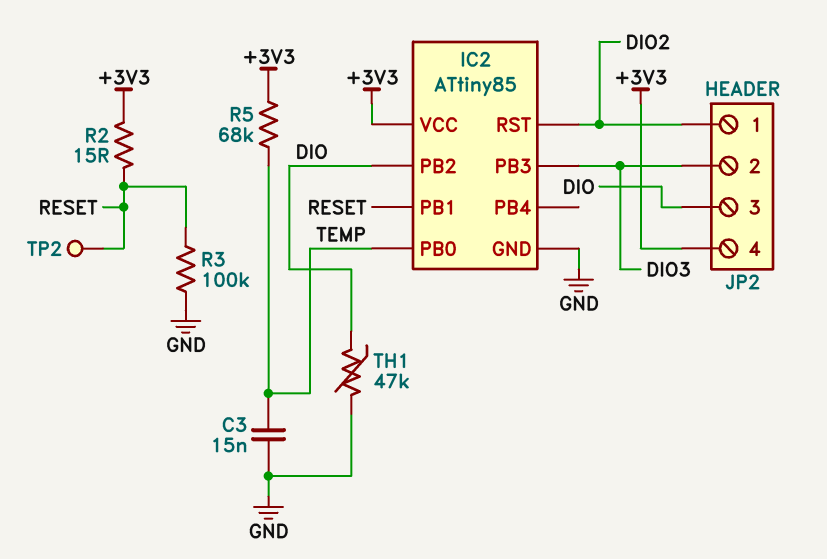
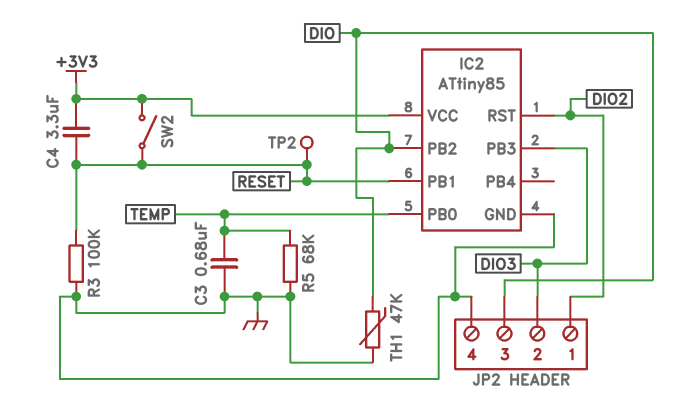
C3: 15nF (GND, TEMP) -> 680nF (GND, TEMP)
C4: none -> 3.3uF (+3V3, RESET)
JP2 pin 4: +3V3 -> GND
R2: 15 (+3V3, RESET) -> none
R5: 68k (+3V3, TEMP) -> 68k (GND, TEMP)
SW2: none -> switch (+3V3, RESET)

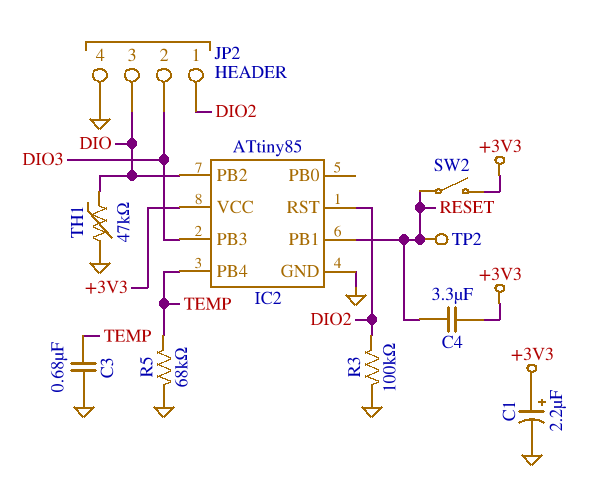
C1: none -> 2.2uF (plus +3V3, minus GND)
IC2 pin PB0: TEMP -> none
IC2 pin PB4: none -> TEMP
R3: 100k (GND, RESET) -> 100k (DIO2, GND)

